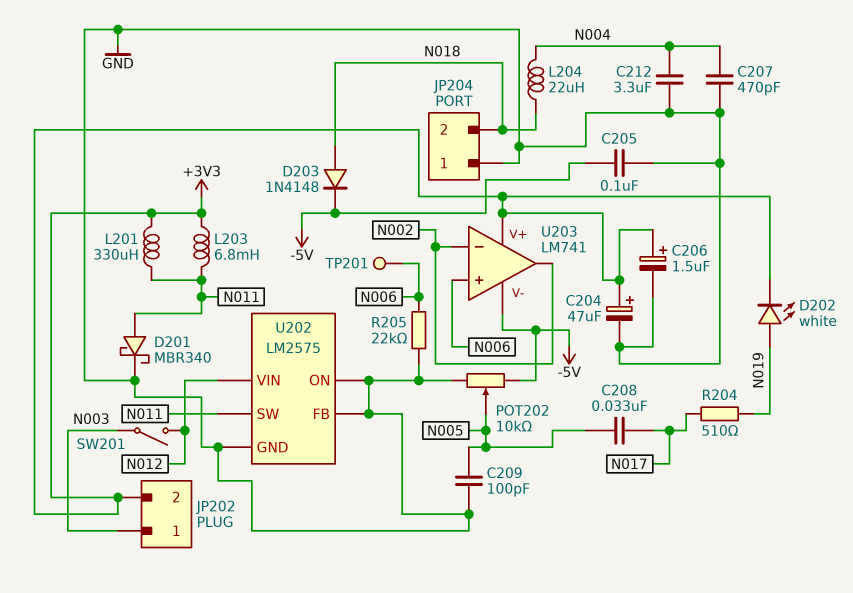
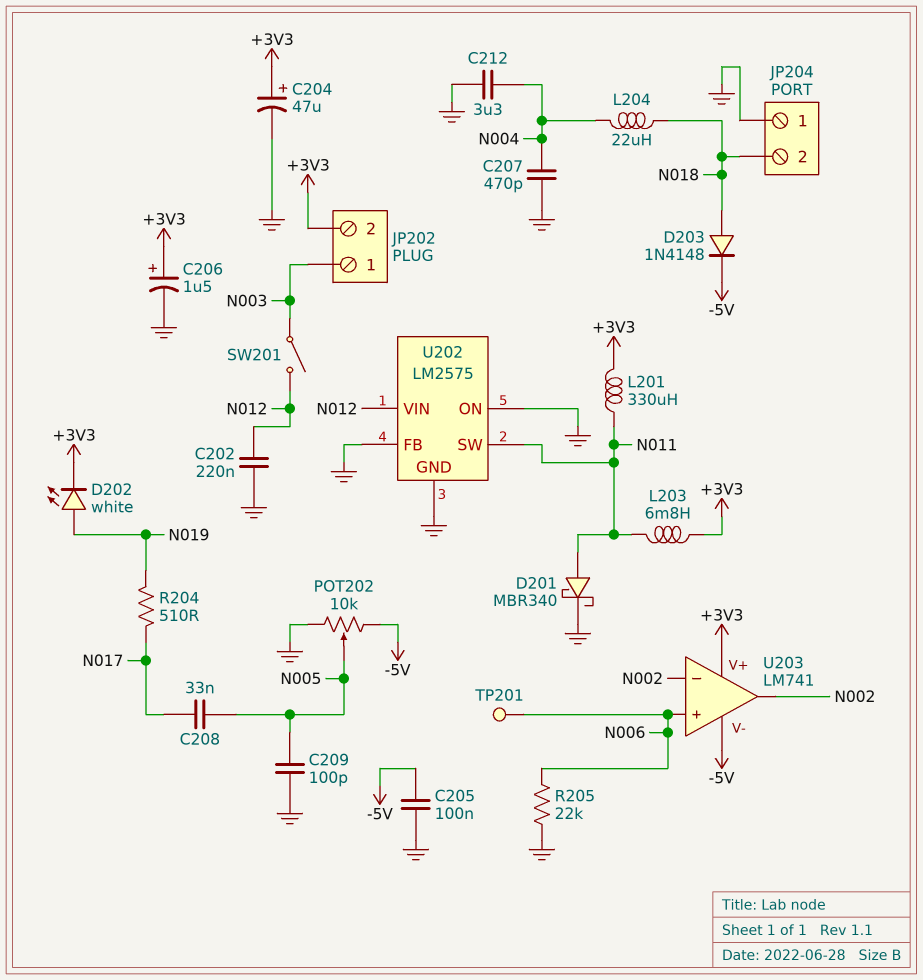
C202: none -> 220nF (GND, N012)

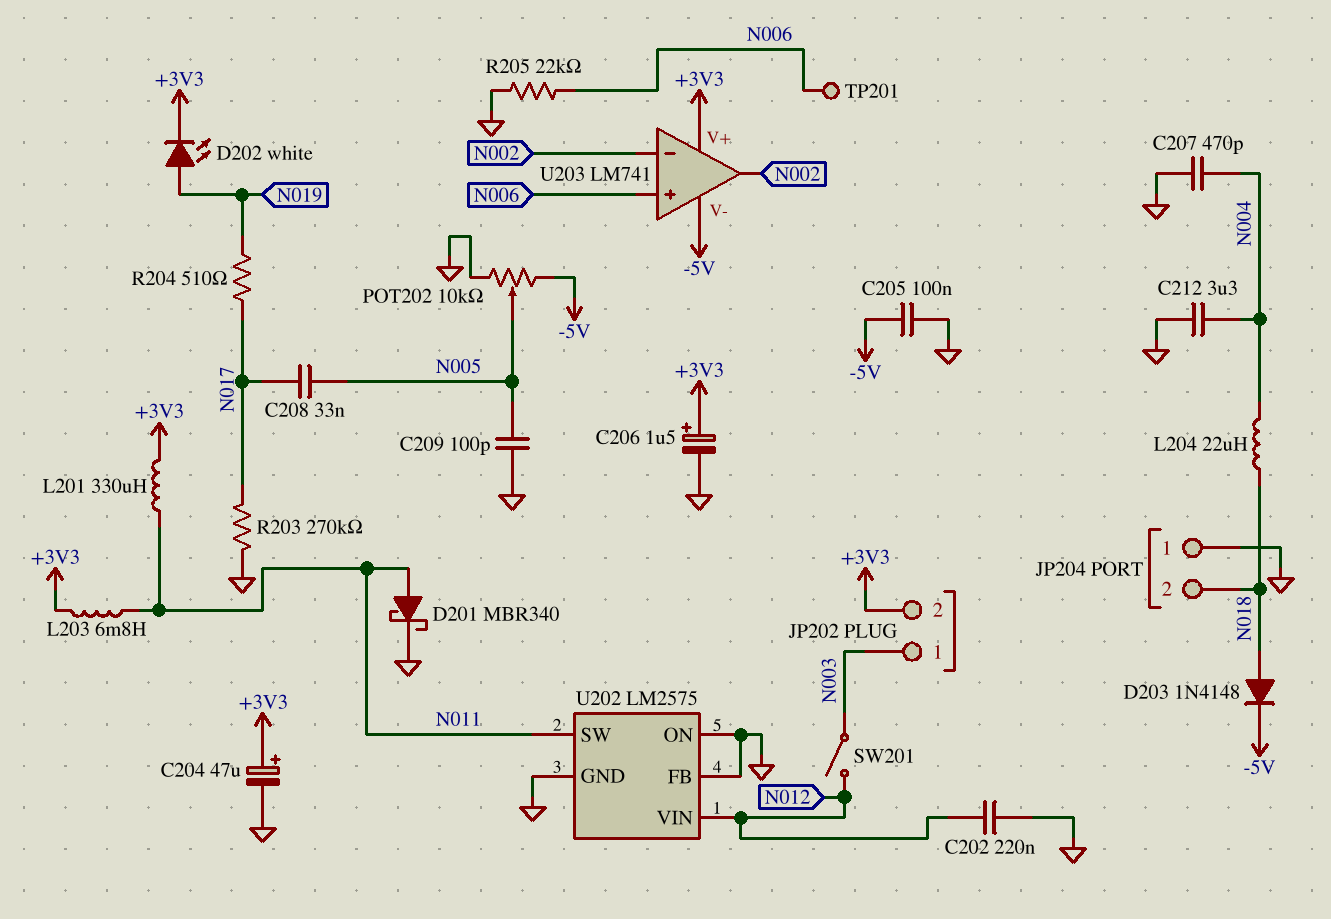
R203: none -> 270k (GND, N017)

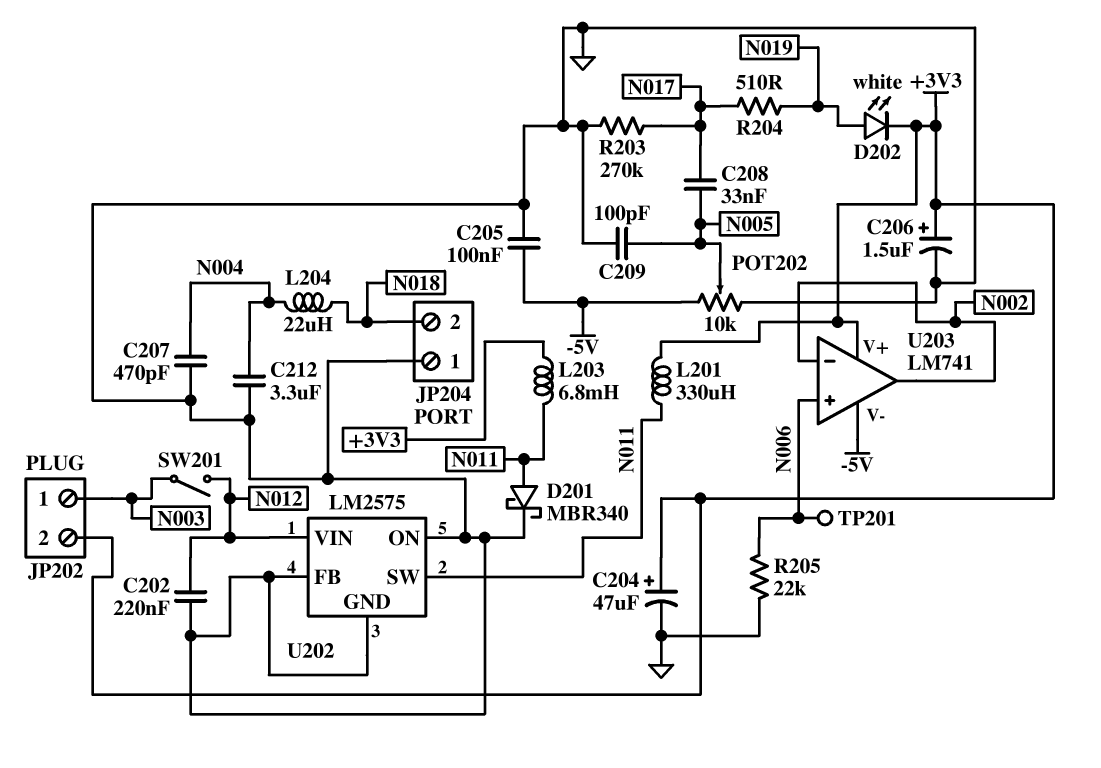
D203: diode 1N4148 (A N018, K -5V) -> none

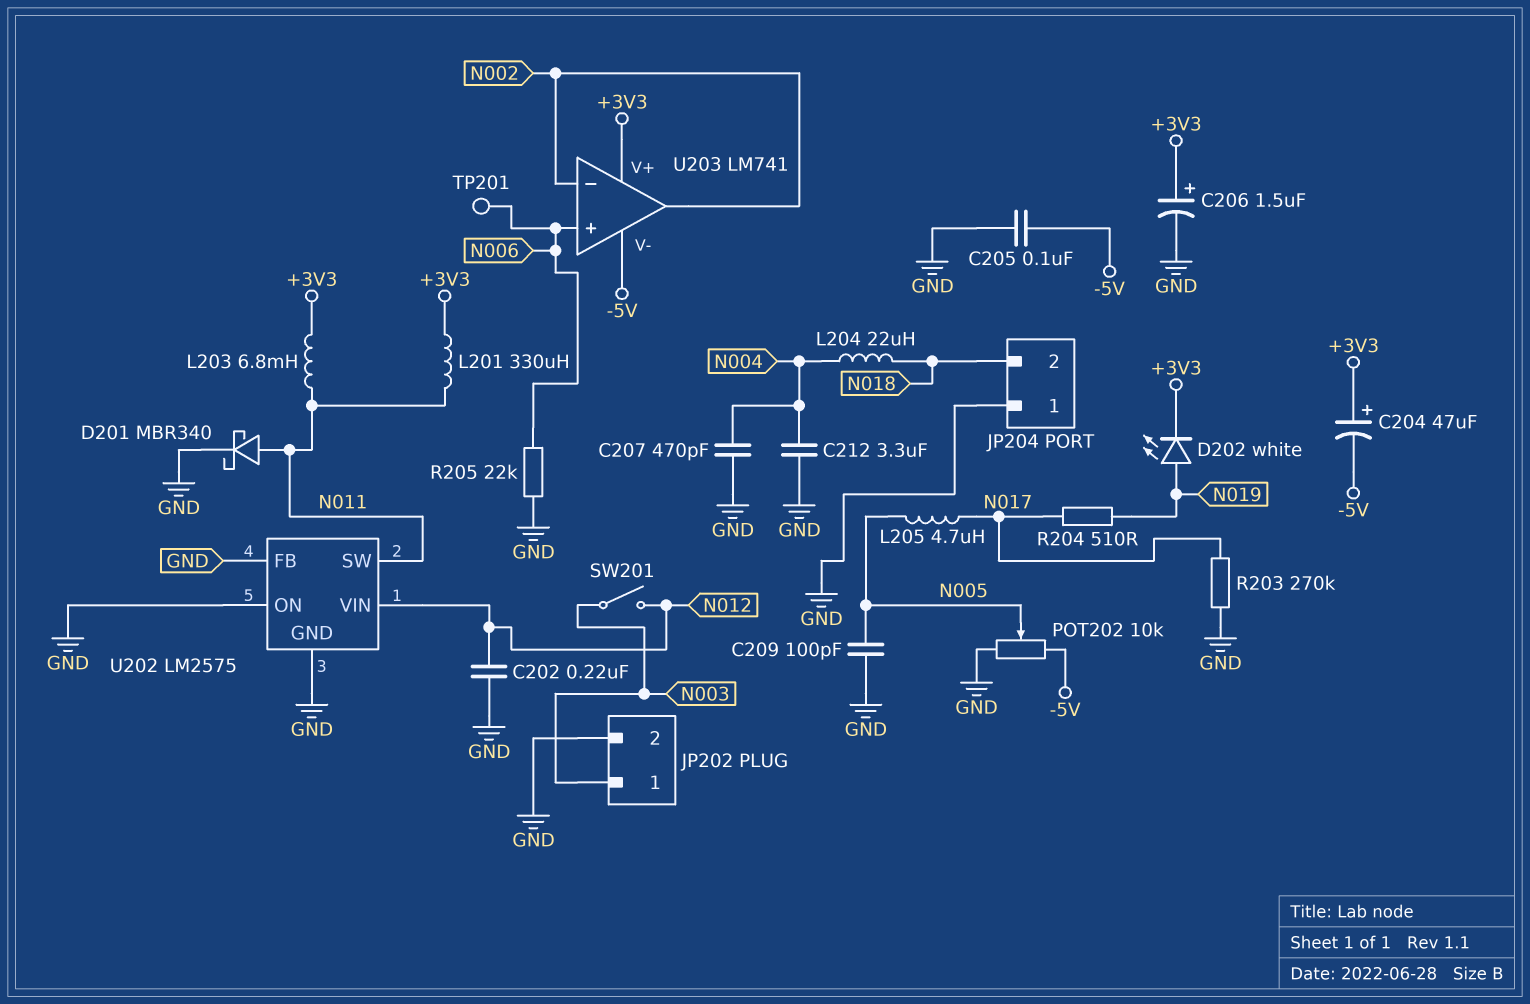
C204: 47uF (plus +3V3, minus GND) -> 47uF (plus +3V3, minus -5V)
C208: 33nF (N005, N017) -> none
JP202 pin 2: +3V3 -> GND
L205: none -> 4.7uH (N005, N017)

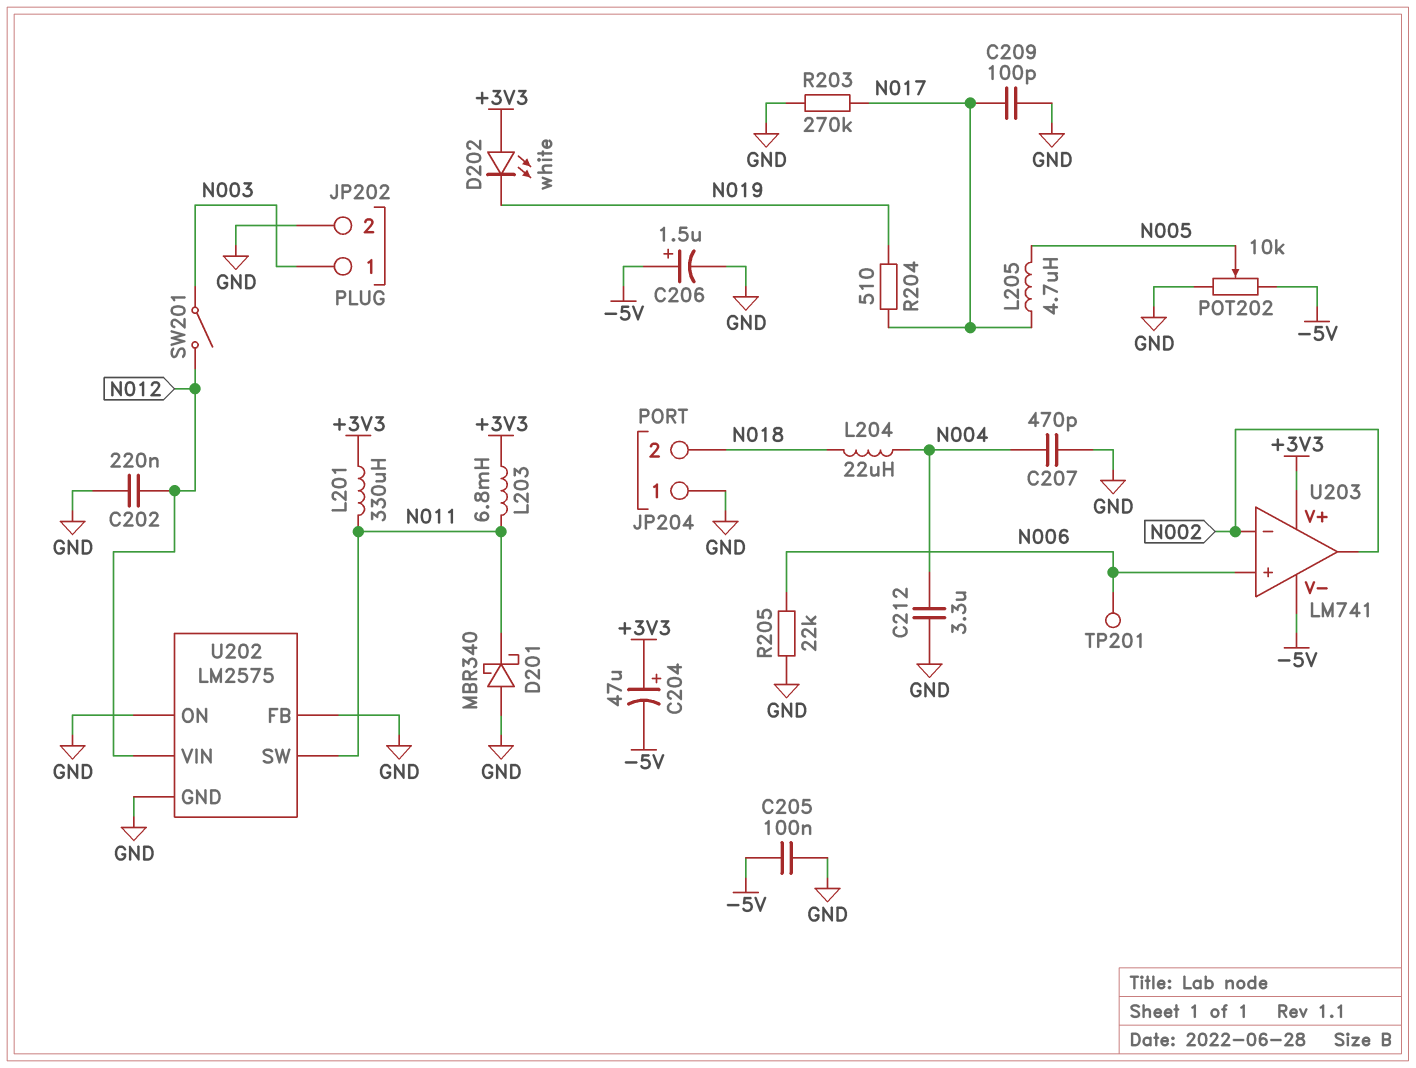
C206: 1.5uF (plus +3V3, minus GND) -> 1.5uF (plus -5V, minus GND)
C209: 100pF (GND, N005) -> 100pF (GND, N017)
D201: schottky MBR340 (A N011, K GND) -> schottky MBR340 (A GND, K N011)
D202: LED white (A N019, K +3V3) -> LED white (A +3V3, K N019)

